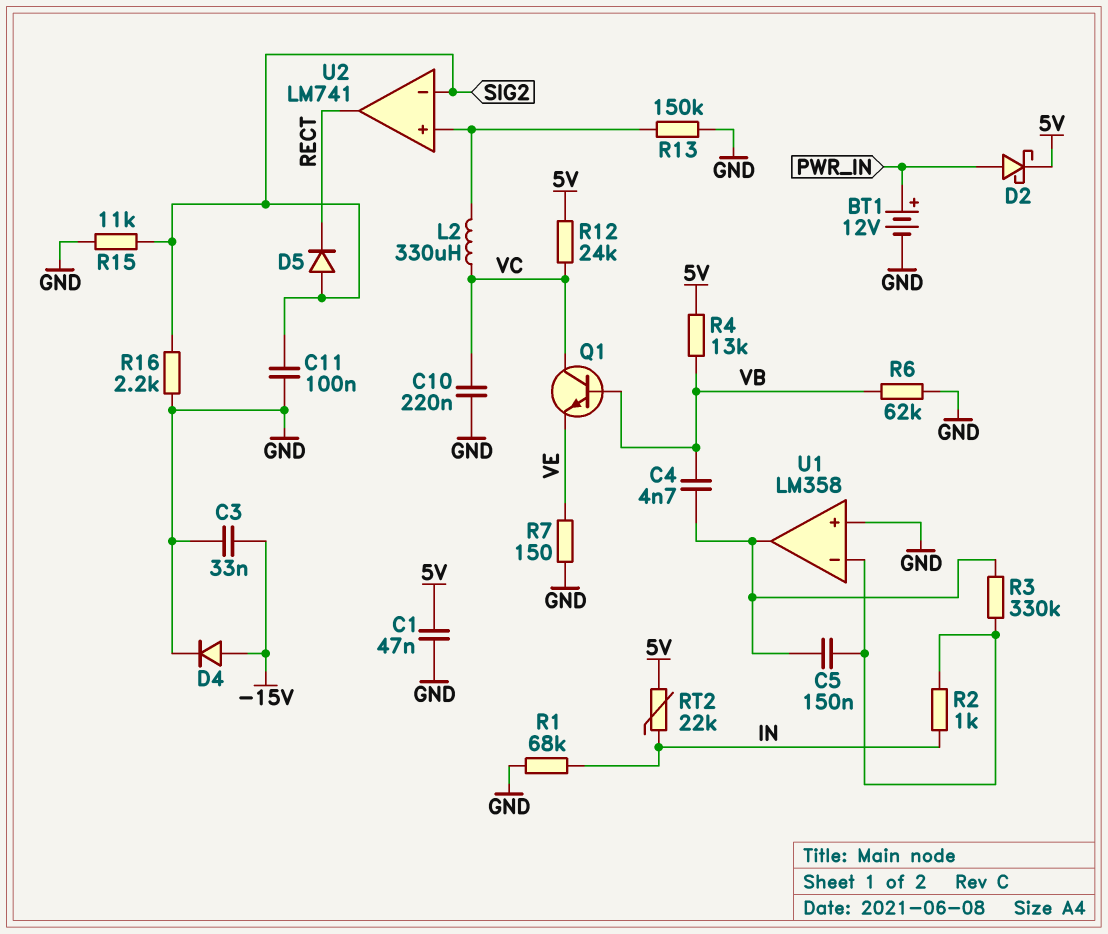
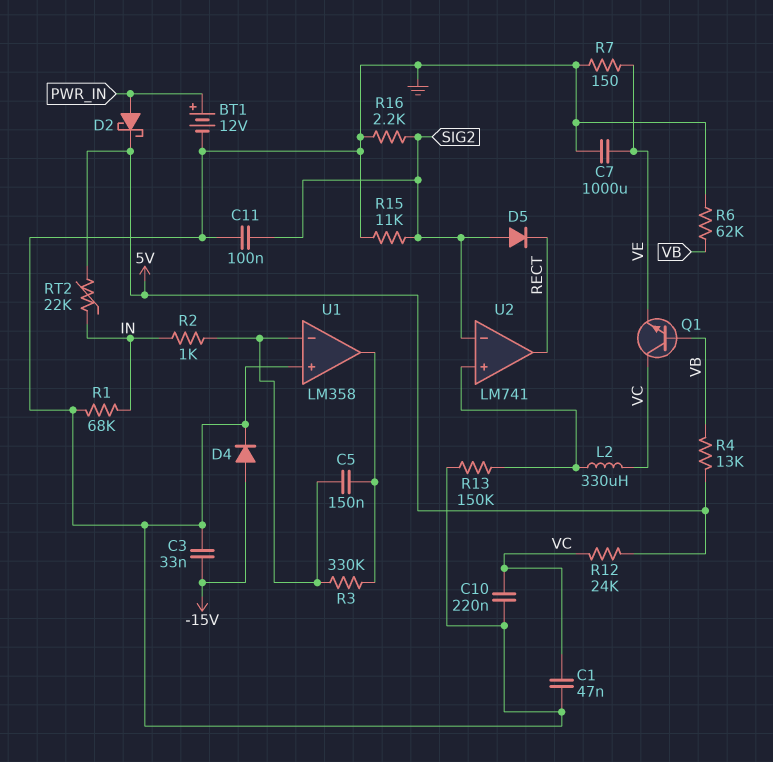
C1: 47nF (5V, GND) -> 47nF (GND, VC)
C4: 4.7nF (U1/out, VB) -> none
C7: none -> 1000uF (GND, VE)

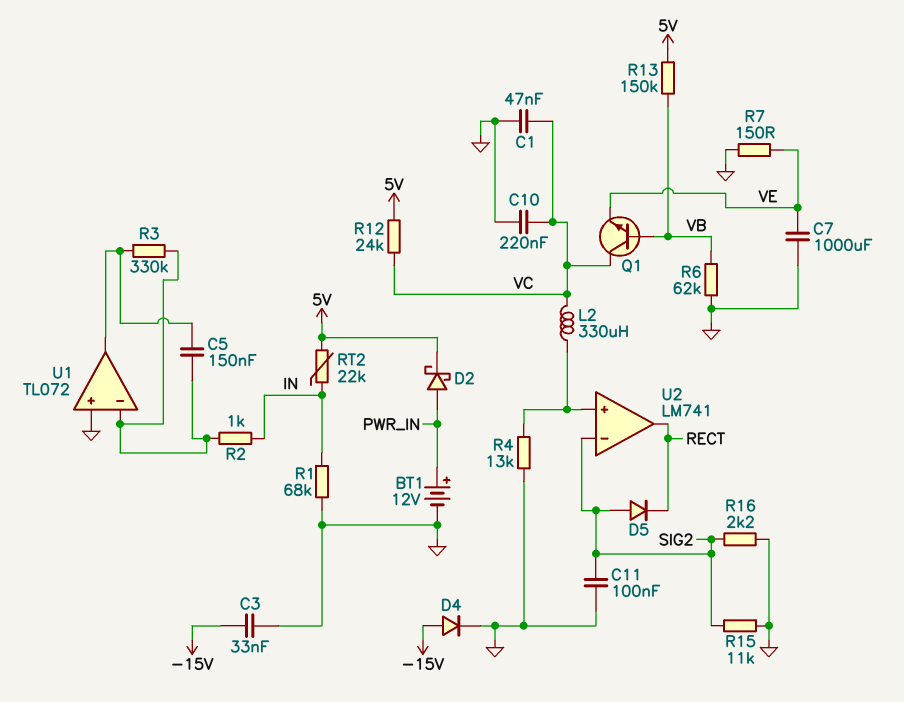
R4: 13k (5V, VB) -> 13k (GND, U2/in+)
R13: 150k (GND, U2/in+) -> 150k (5V, VB)
U1: LM358 -> TL072

